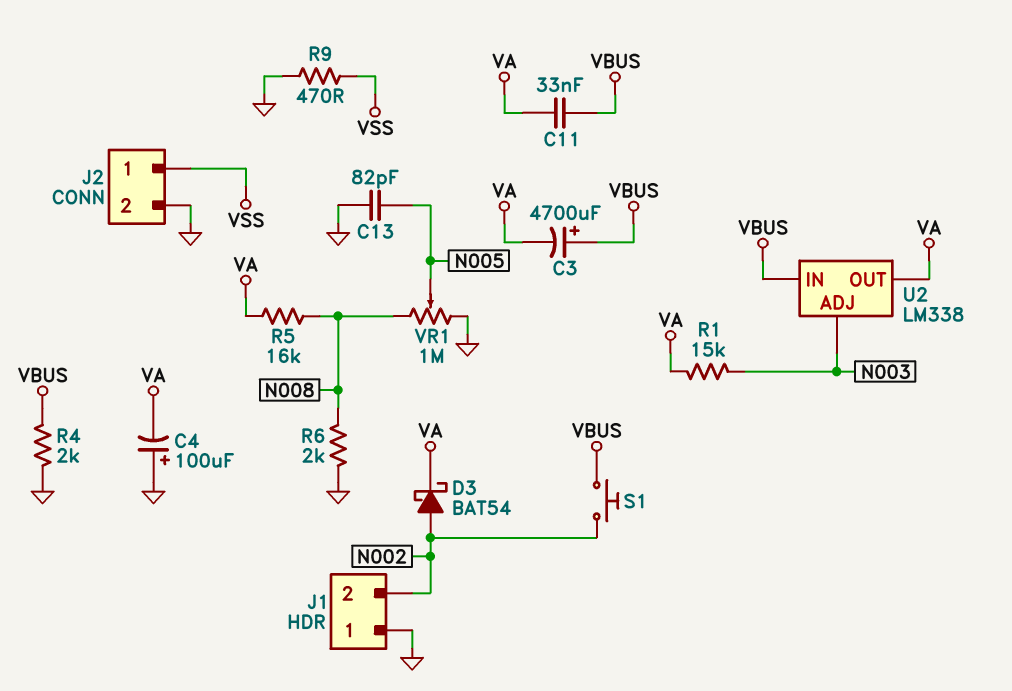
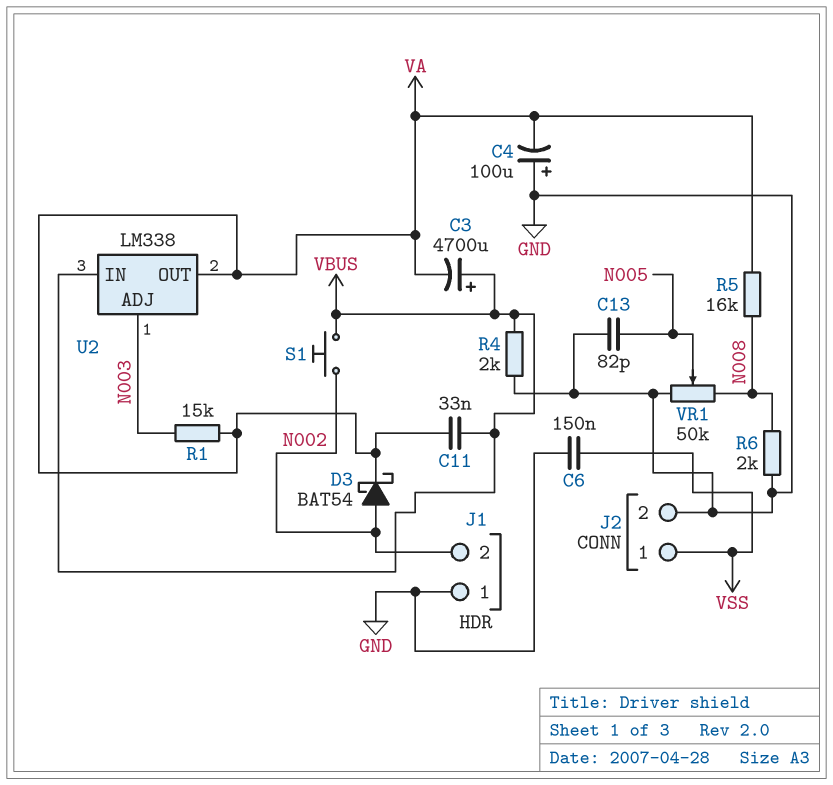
C6: none -> 150nF (GND, VSS)
R9: 470 (GND, VSS) -> none
VR1: 1M (GND, N008, wiper N005) -> 50k (GND, N008, wiper N005)

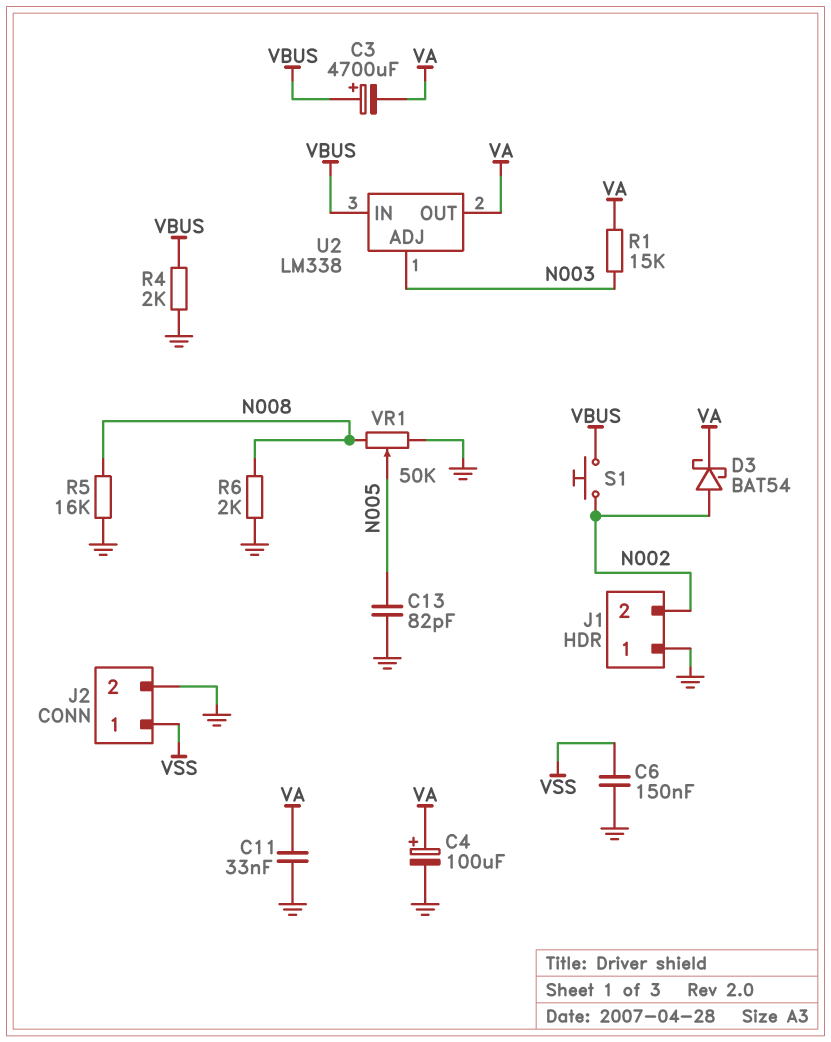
C4: 100uF (plus GND, minus VA) -> 100uF (plus VA, minus GND)
C11: 33nF (VA, VBUS) -> 33nF (GND, VA)
R5: 16k (N008, VA) -> 16k (GND, N008)

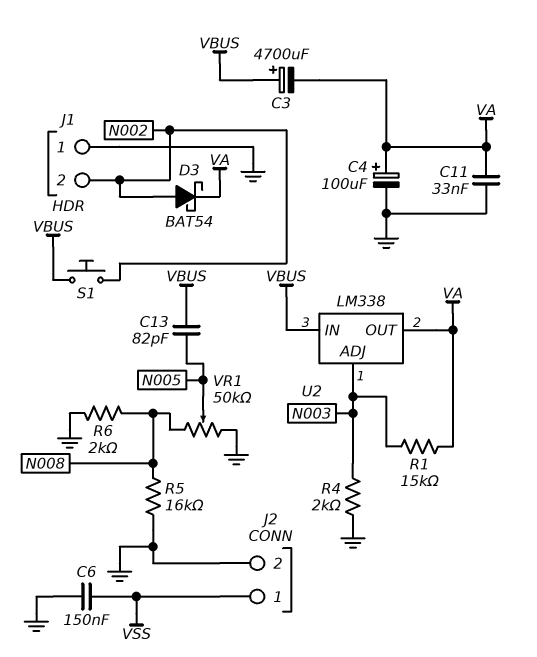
C13: 82pF (GND, N005) -> 82pF (N005, VBUS)
R4: 2k (GND, VBUS) -> 2k (GND, N003)

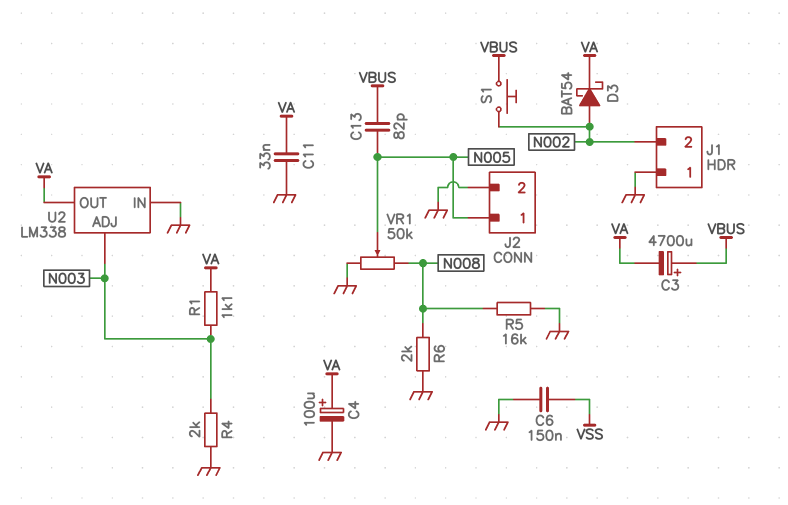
J2 pin 1: VSS -> N005
R1: 15k (N003, VA) -> 1.1k (N003, VA)
U2 pin IN: VBUS -> GND

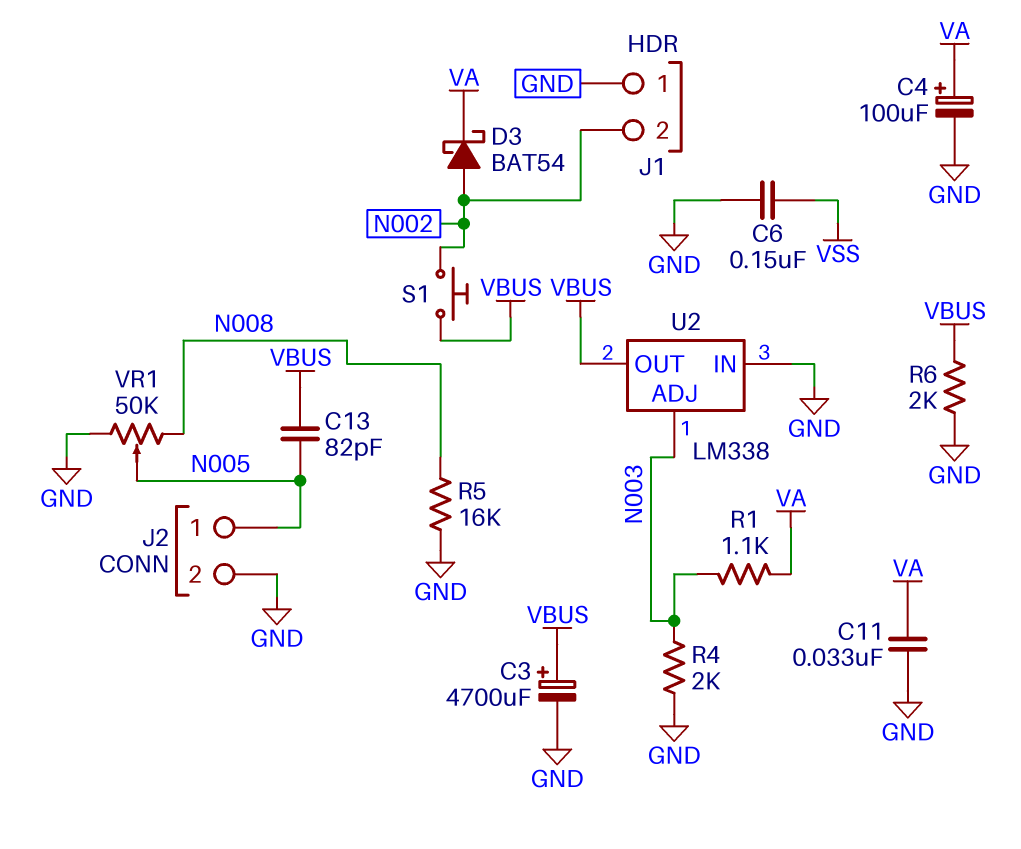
C3: 4700uF (plus VBUS, minus VA) -> 4700uF (plus VBUS, minus GND)
R6: 2k (GND, N008) -> 2k (GND, VBUS)
U2 pin OUT: VA -> VBUS

